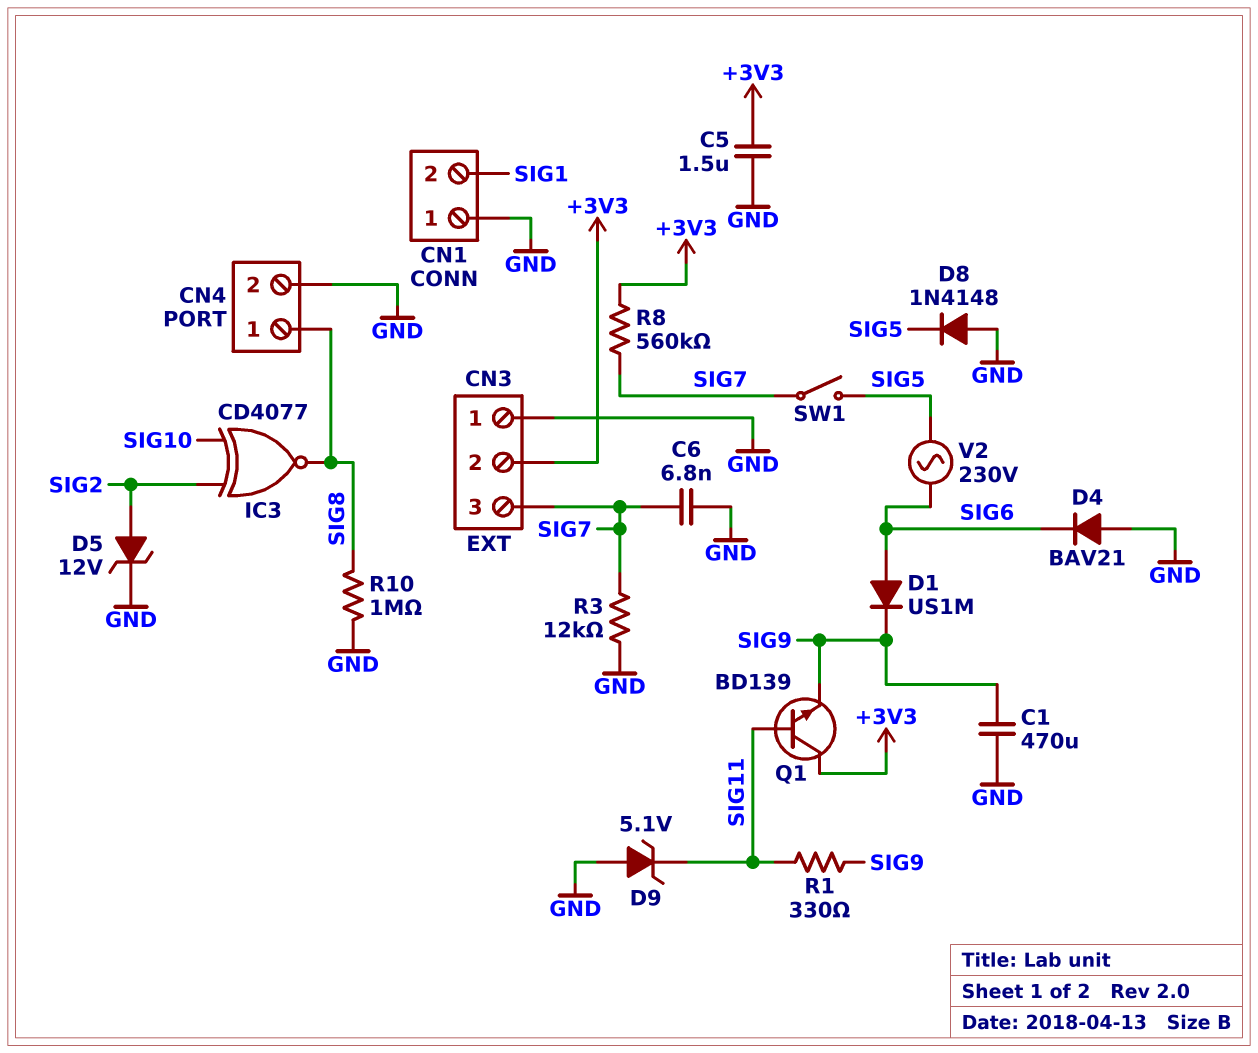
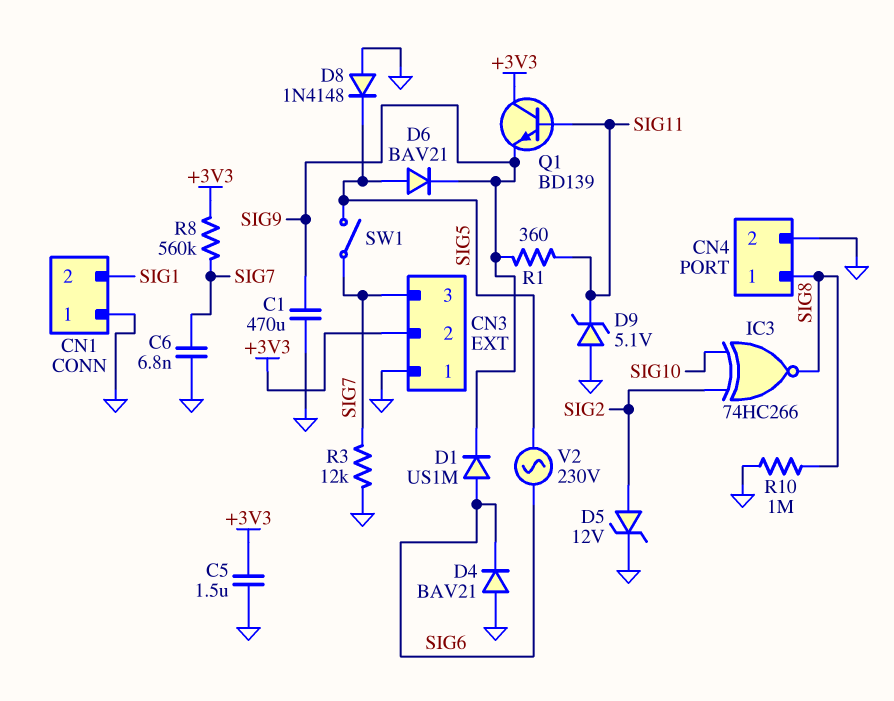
D6: none -> diode BAV21 (A SIG5, K SIG9)
IC3: XNOR CD4077 (in SIG2, in SIG10, out SIG8) -> XNOR 74HC266 (in SIG2, in SIG10, out SIG8)
R1: 330 (SIG9, SIG11) -> 360 (SIG9, SIG11)

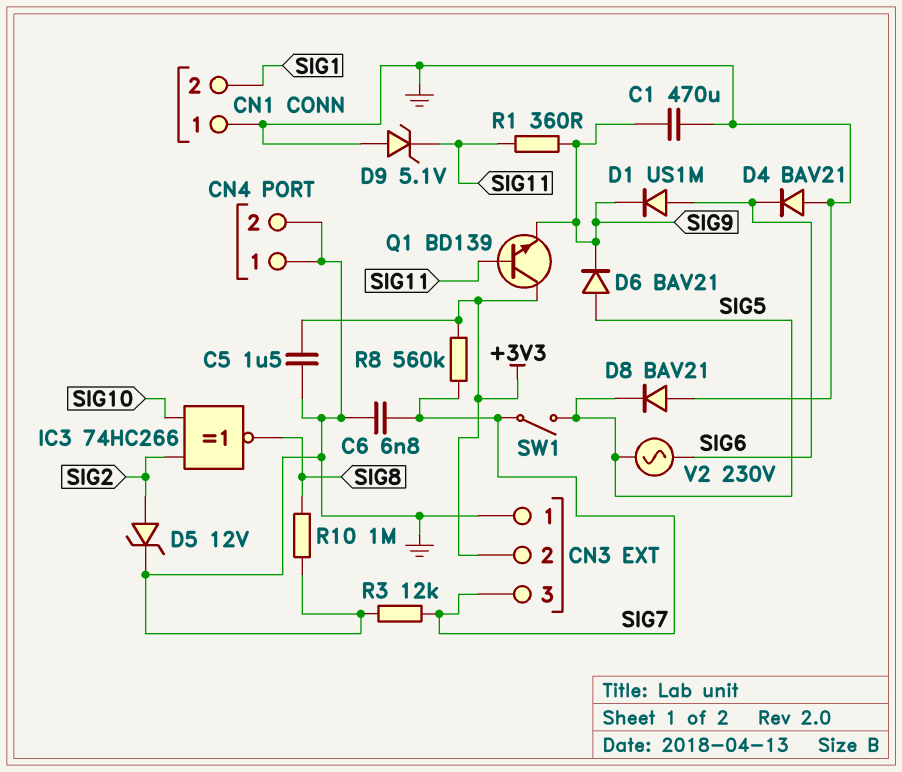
CN4 pin 1: SIG8 -> GND
D8: diode 1N4148 (A GND, K SIG5) -> diode BAV21 (A GND, K SIG5)

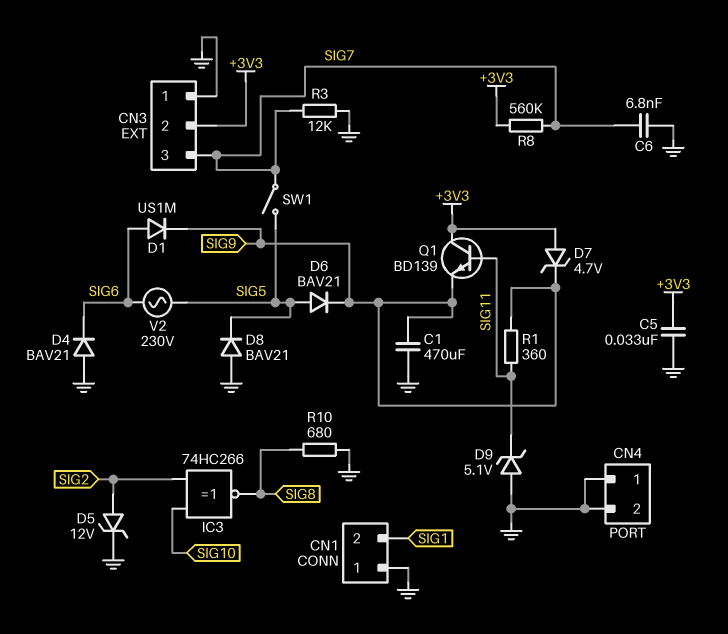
C5: 1.5uF (+3V3, GND) -> 33nF (+3V3, GND)
D7: none -> zener 4.7V (A +3V3, K SIG9)
R10: 1M (GND, SIG8) -> 680 (GND, SIG8)

